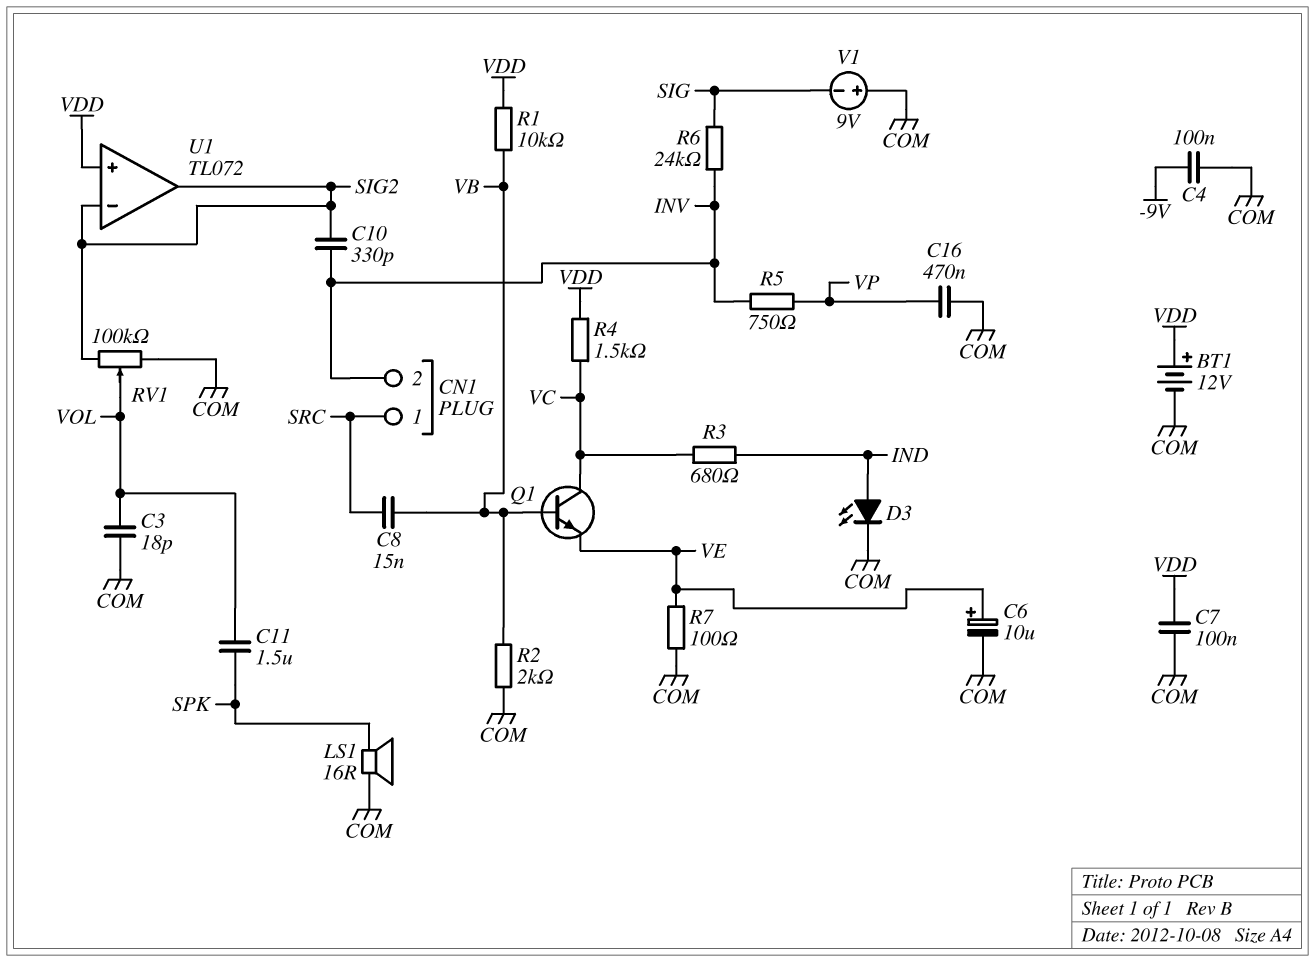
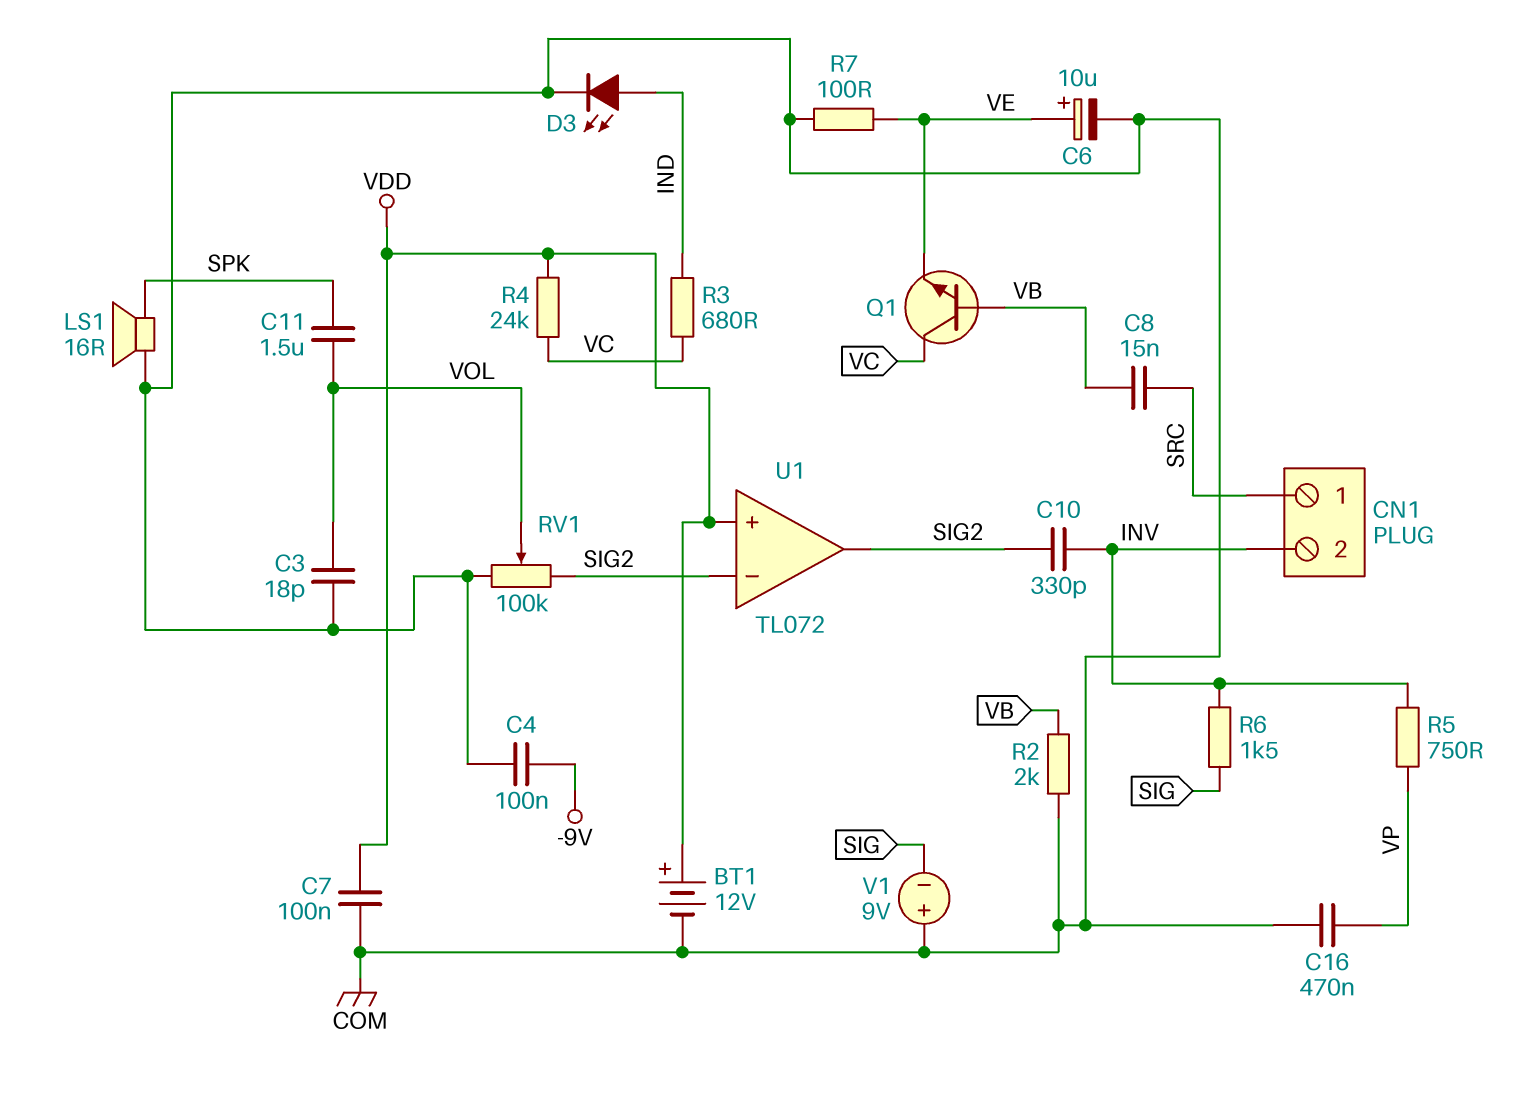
R1: 10k (VB, VDD) -> none
R4: 1.5k (VC, VDD) -> 24k (VC, VDD)
R6: 24k (INV, SIG) -> 1.5k (INV, SIG)

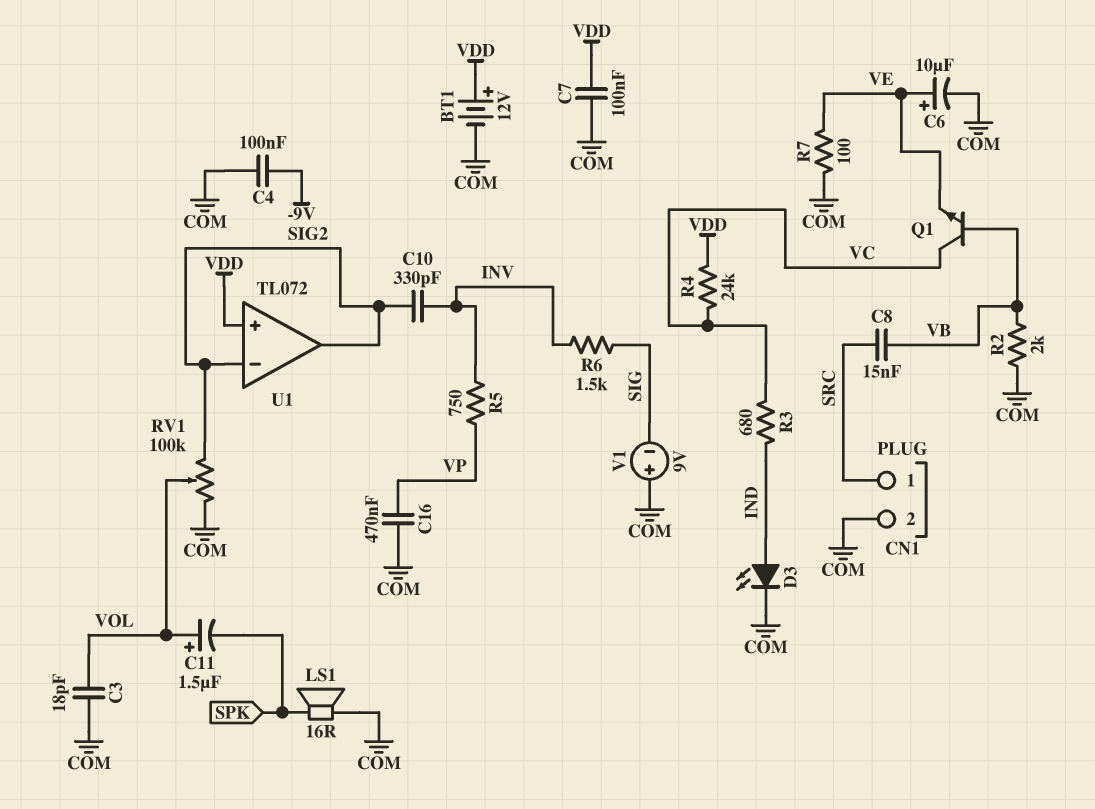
C11: 1.5uF (SPK, VOL) -> 1.5uF (plus VOL, minus SPK)
CN1 pin 2: INV -> COM

